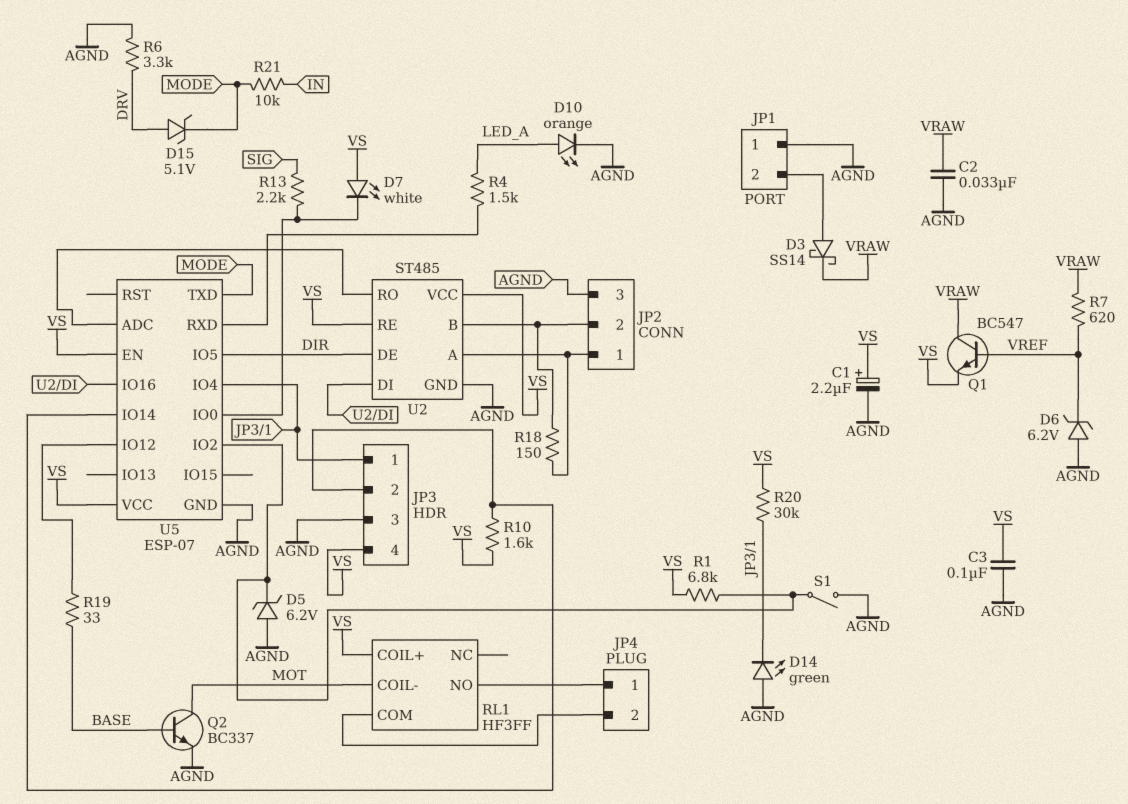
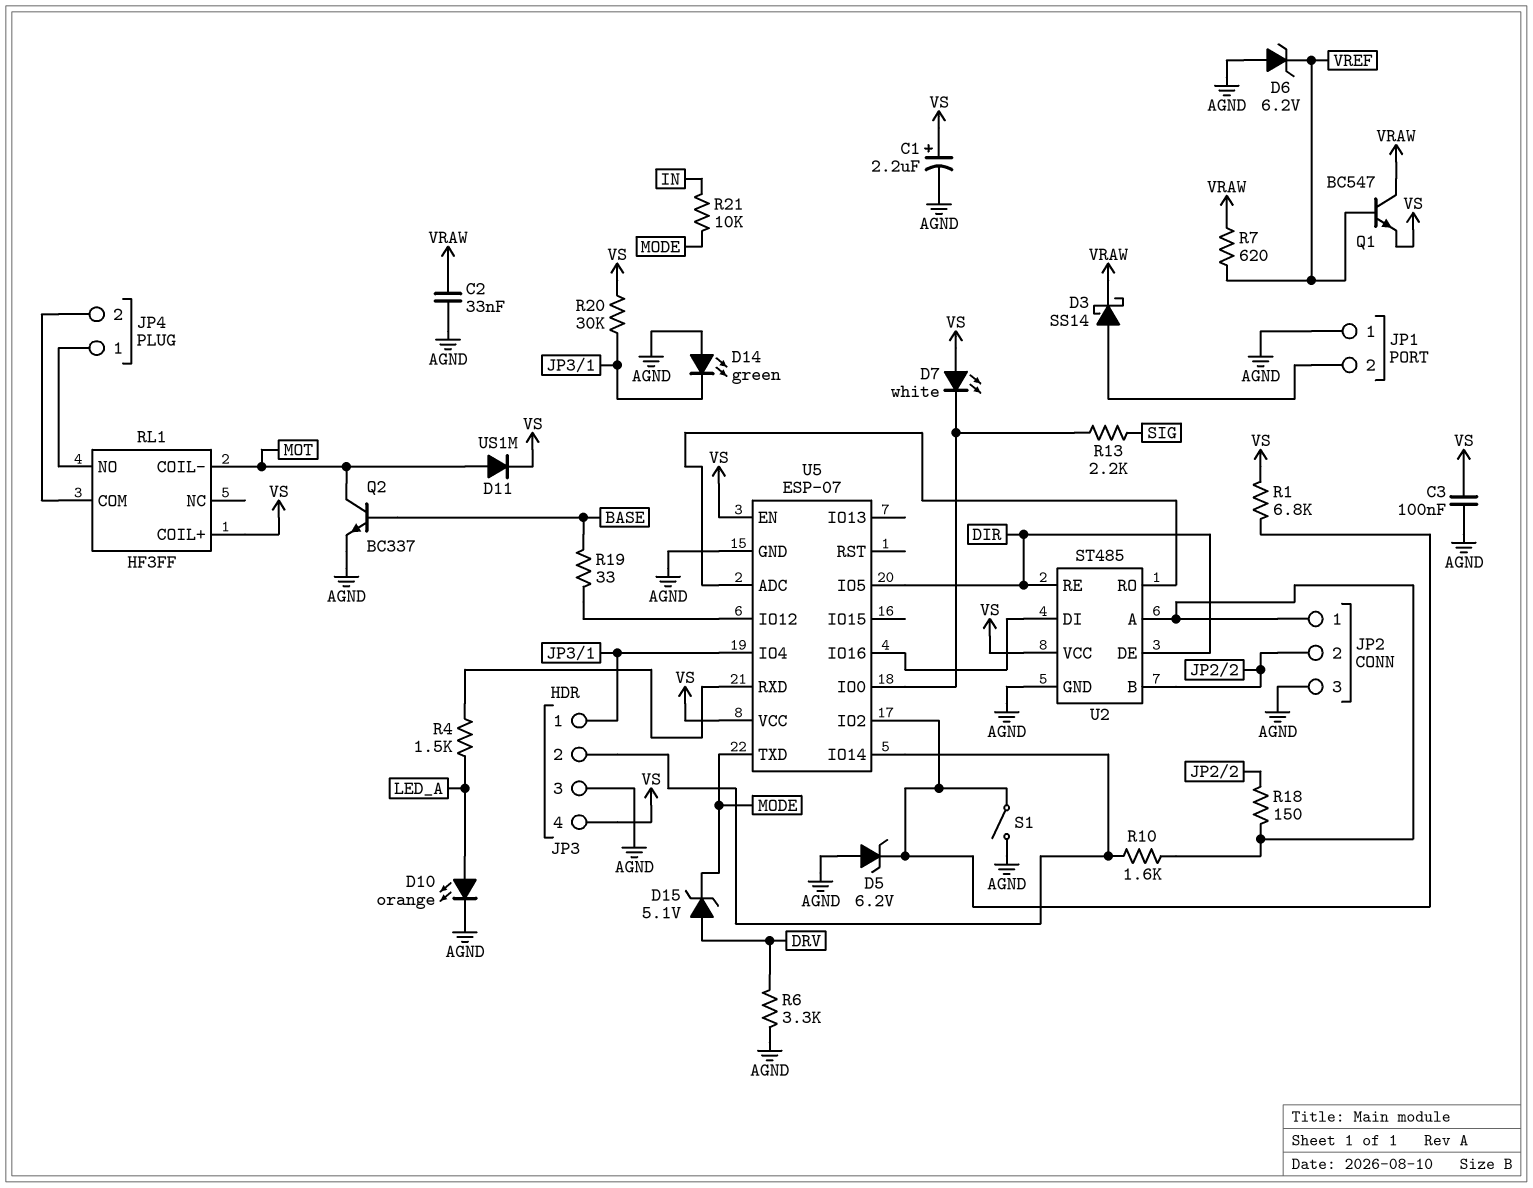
D11: none -> diode US1M (A MOT, K VS)
R10: 1.6k (JP3/2, VS) -> 1.6k (JP2/1, JP3/2)
U2 pin RE: VS -> DIR

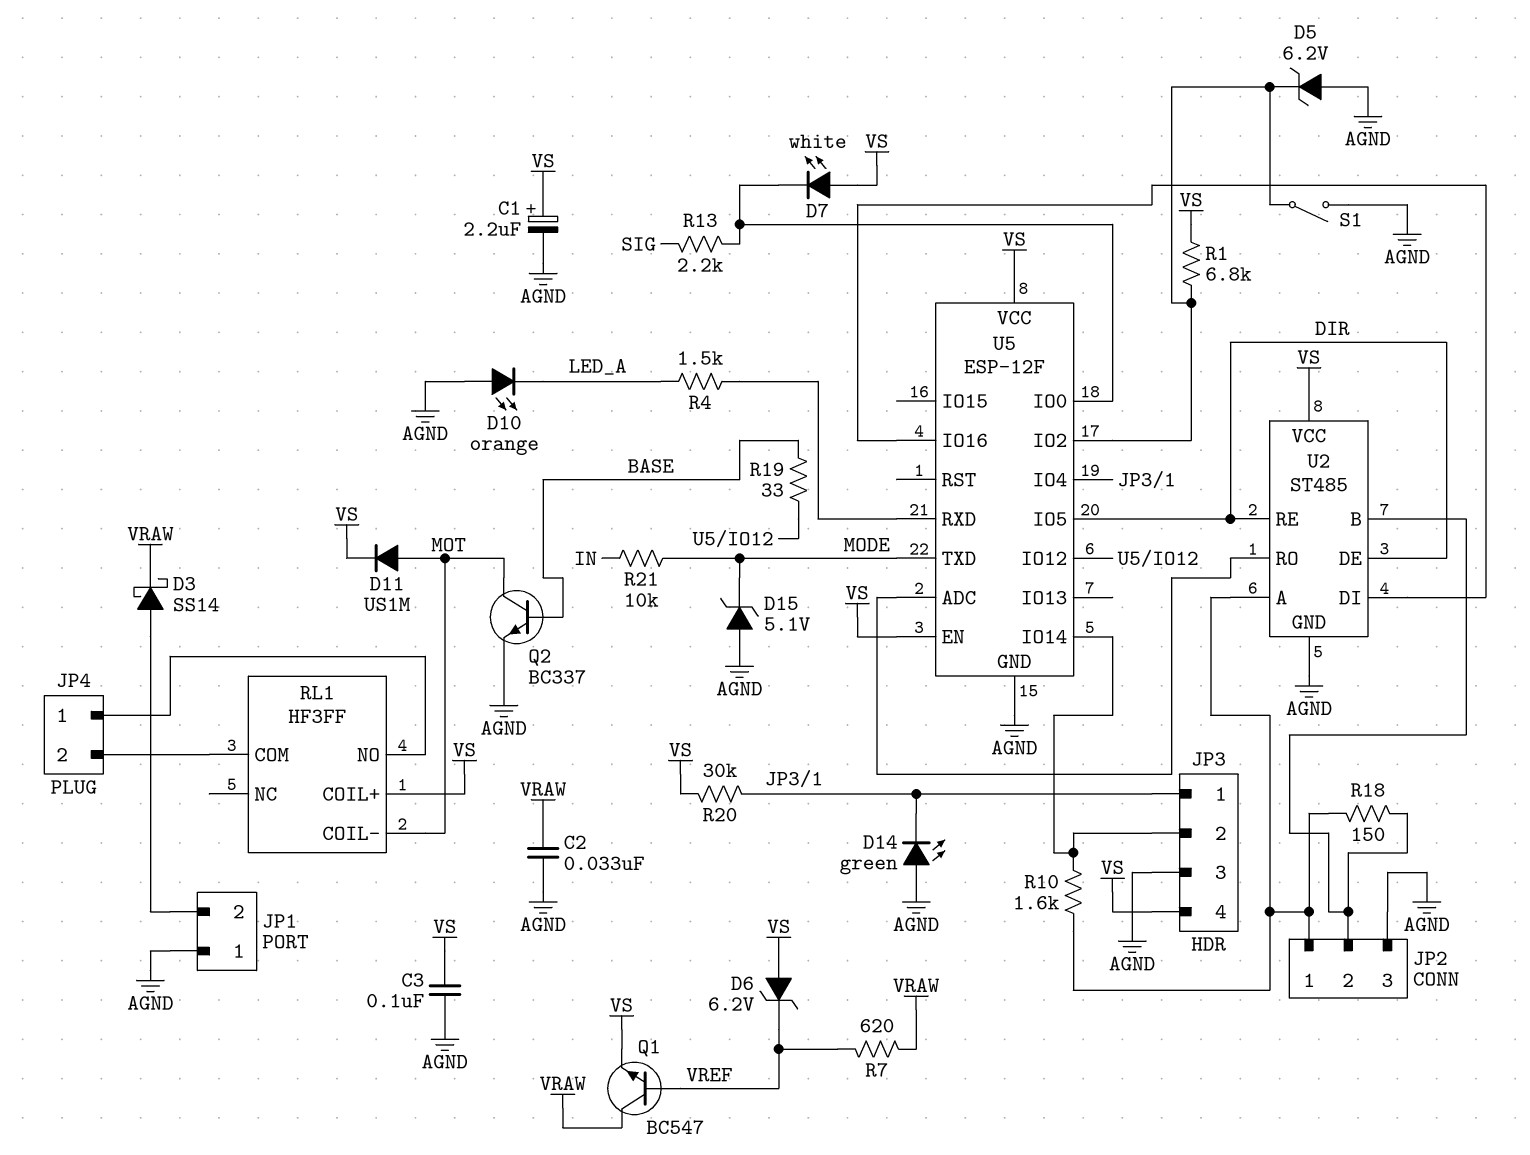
D6: zener 6.2V (A AGND, K VREF) -> zener 6.2V (A VS, K VREF)
D10: LED orange (A LED_A, K AGND) -> LED orange (A AGND, K LED_A)
D15: zener 5.1V (A DRV, K MODE) -> zener 5.1V (A AGND, K MODE)
R6: 3.3k (AGND, DRV) -> none
U5: ESP-07 -> ESP-12F

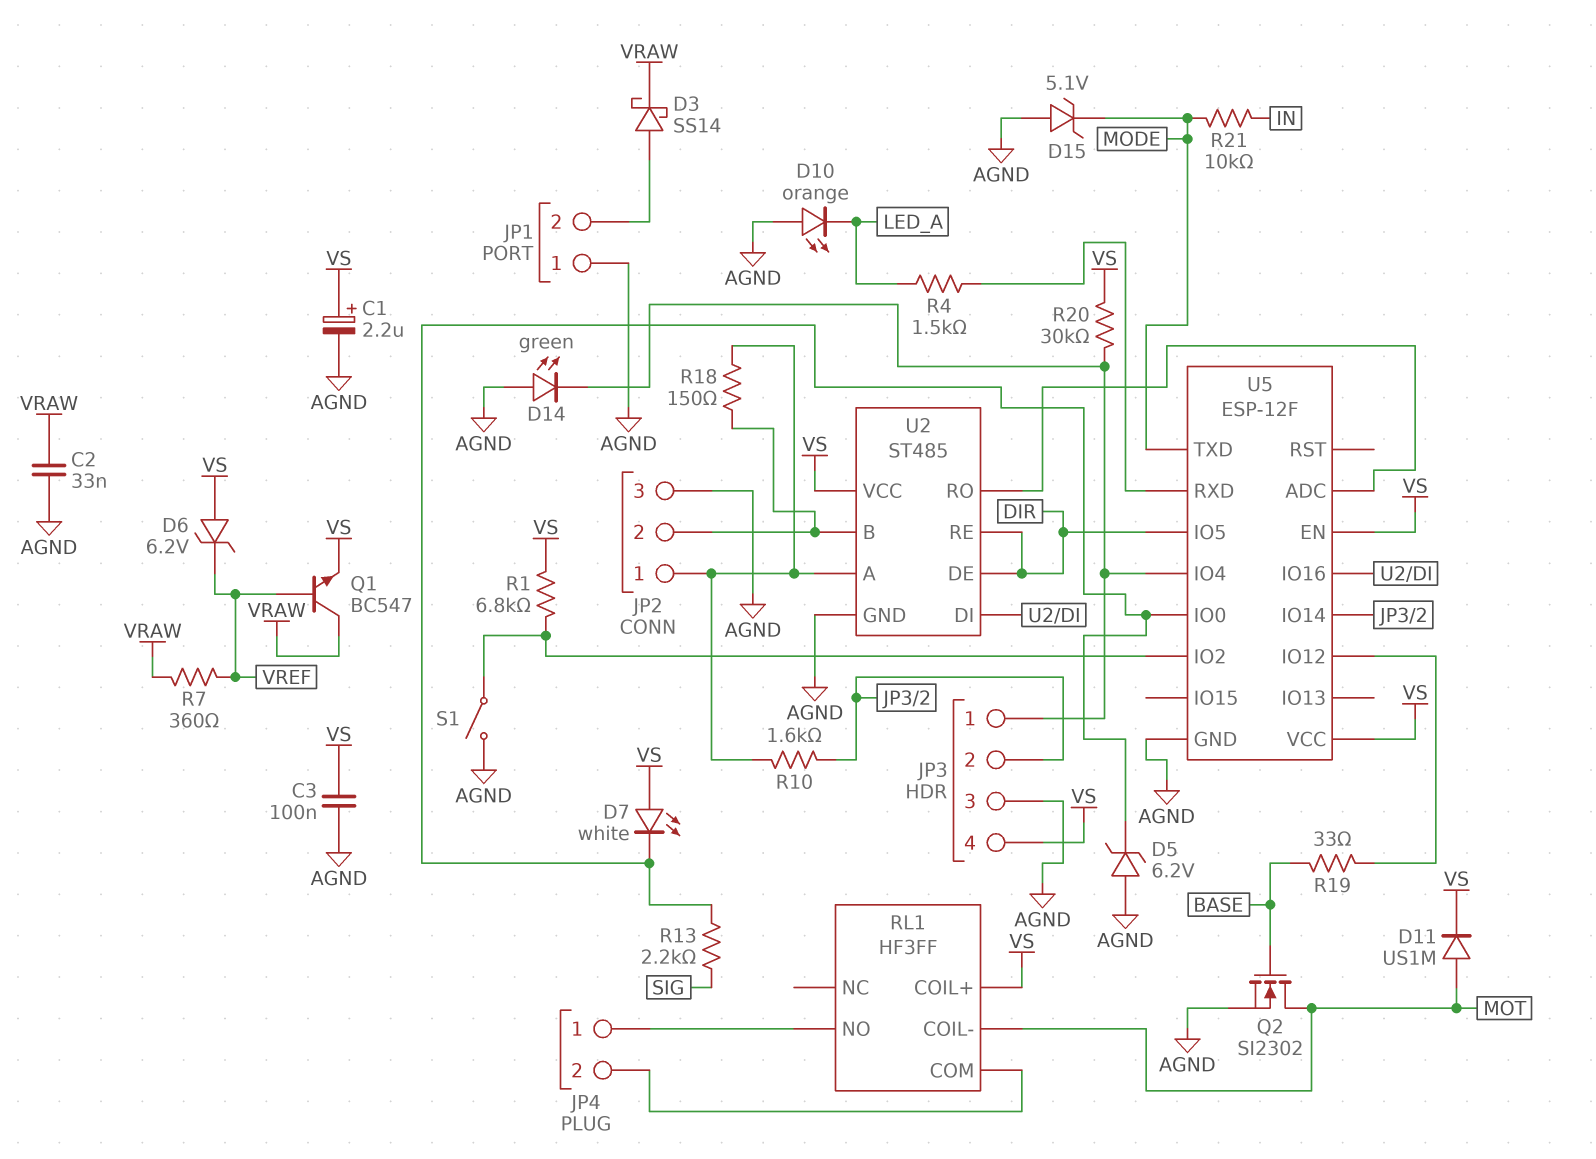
D5: zener 6.2V (A AGND, K U5/IO2) -> zener 6.2V (A AGND, K U5/IO0)
Q2: NPN BC337 (B BASE, C MOT, E AGND) -> NMOS SI2302 (G BASE, D MOT, S AGND)
R7: 620 (VRAW, VREF) -> 360 (VRAW, VREF)

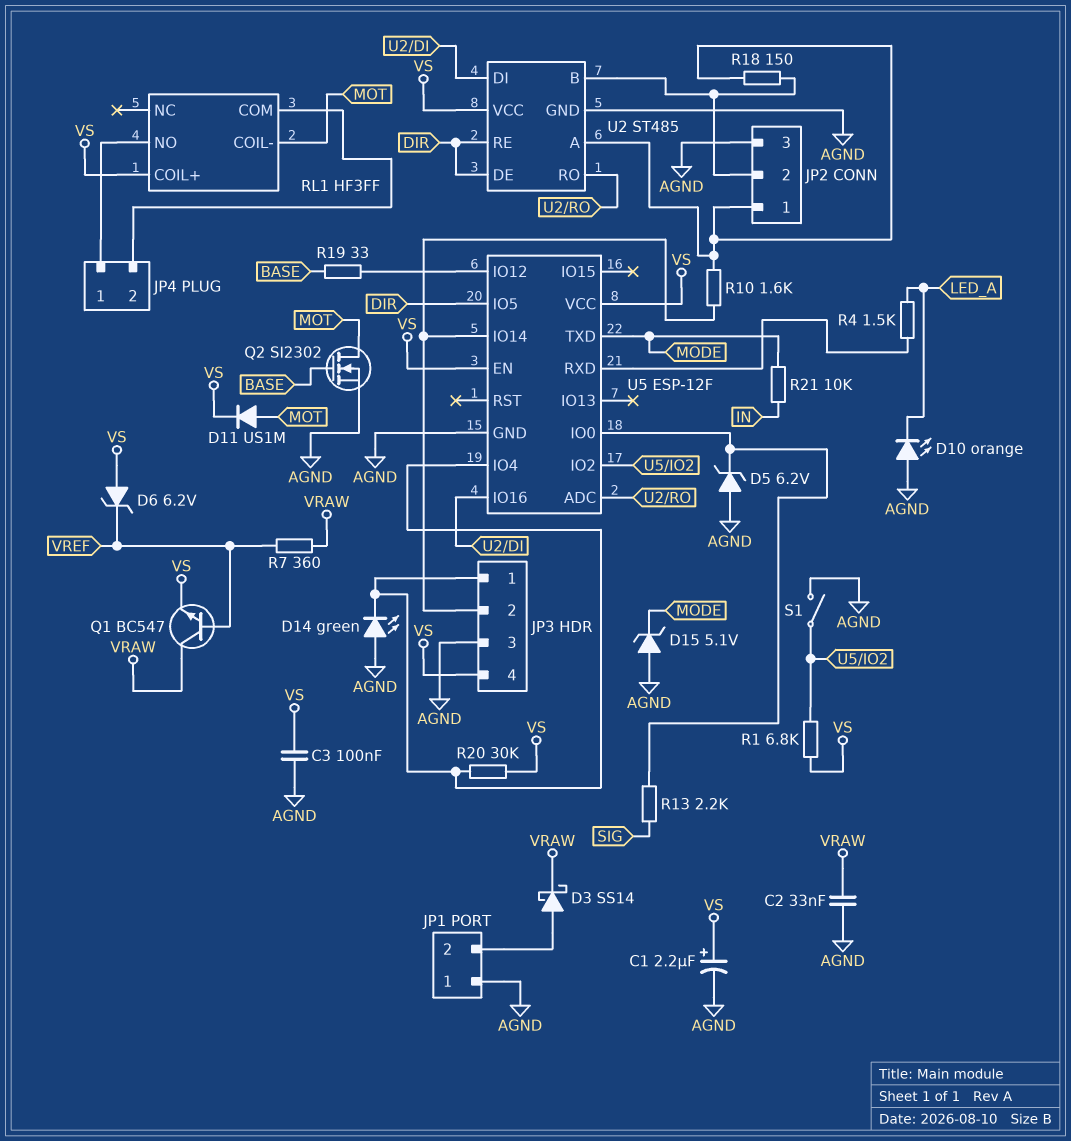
D7: LED white (A VS, K U5/IO0) -> none

